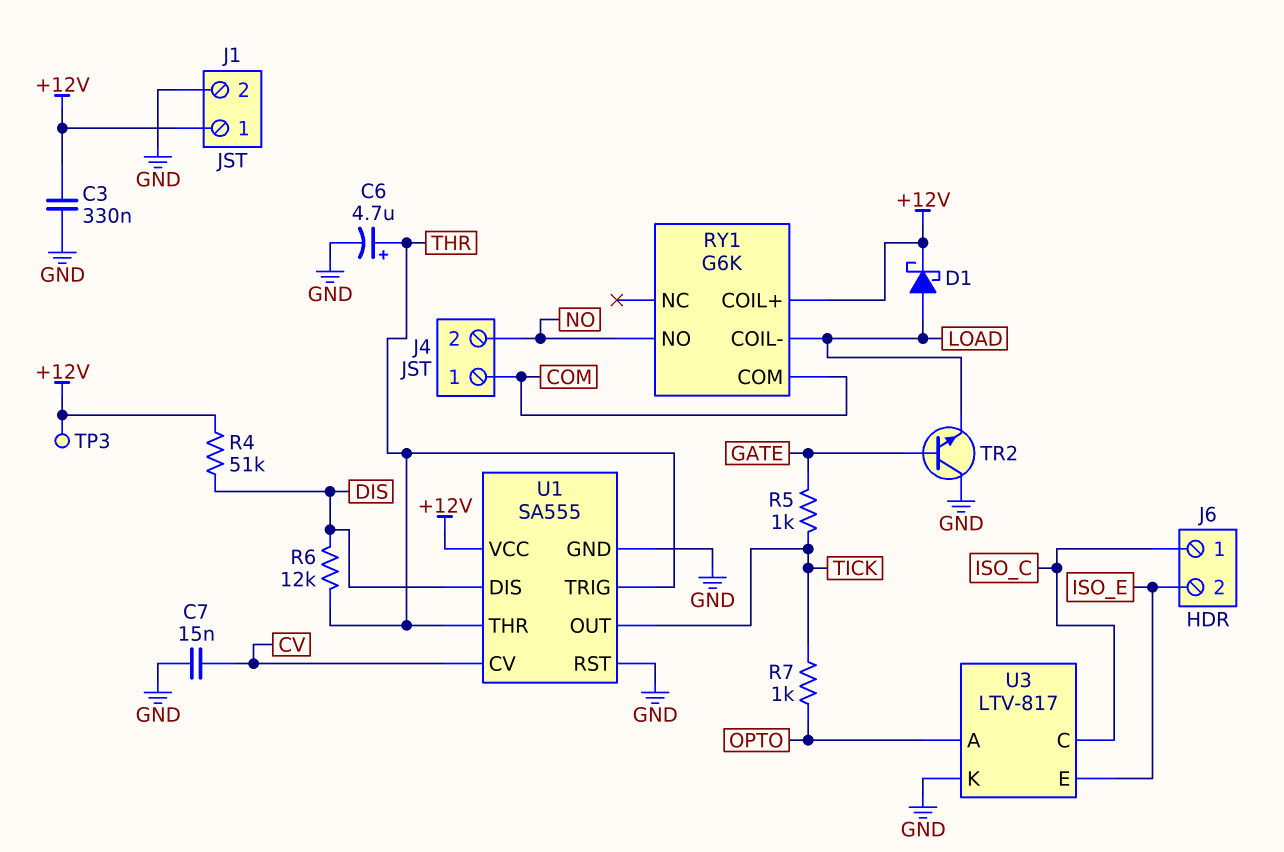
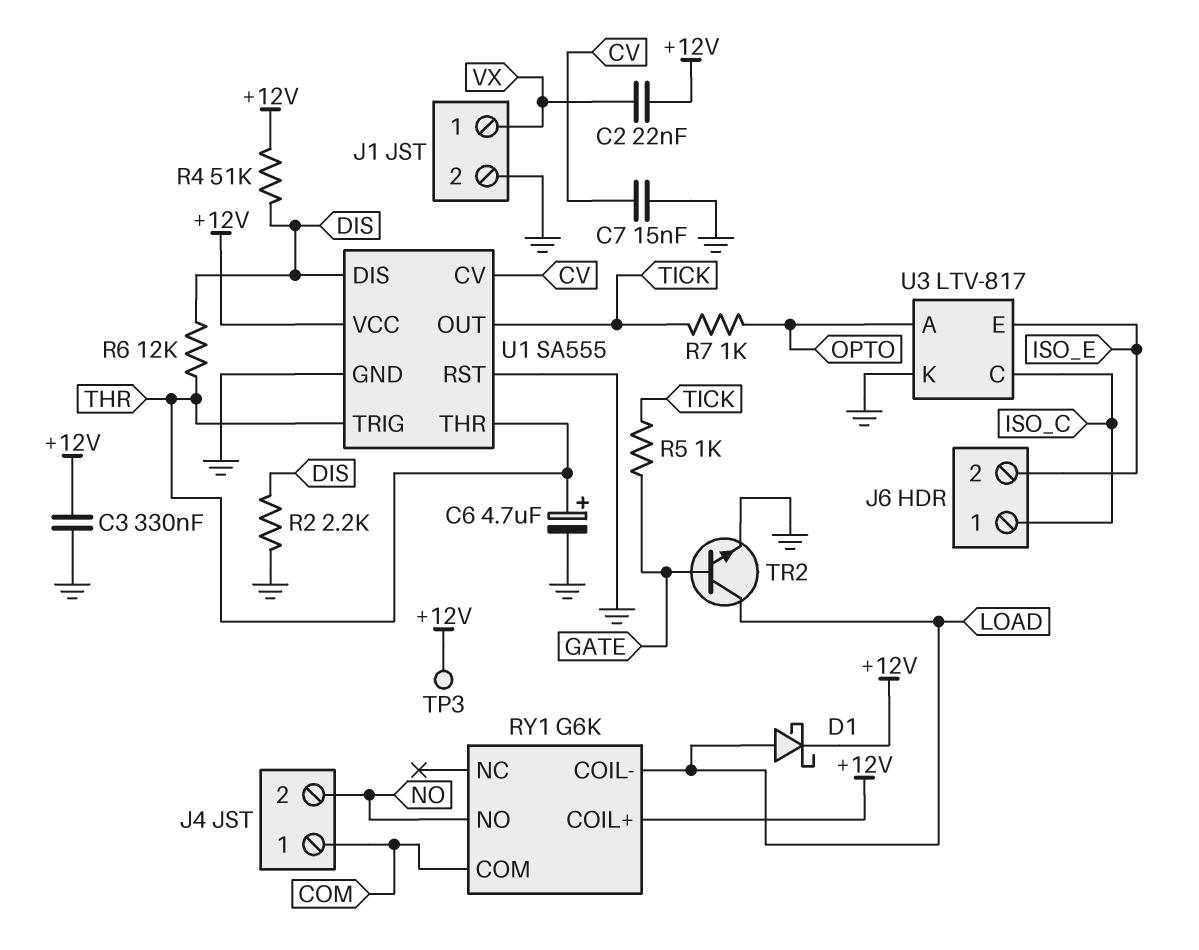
C2: none -> 22nF (+12V, VX)
J1 pin 1: +12V -> VX
R2: none -> 2.2k (DIS, GND)
TR2: NPN (B GATE, C GND, E LOAD) -> NPN (B GATE, C LOAD, E GND)

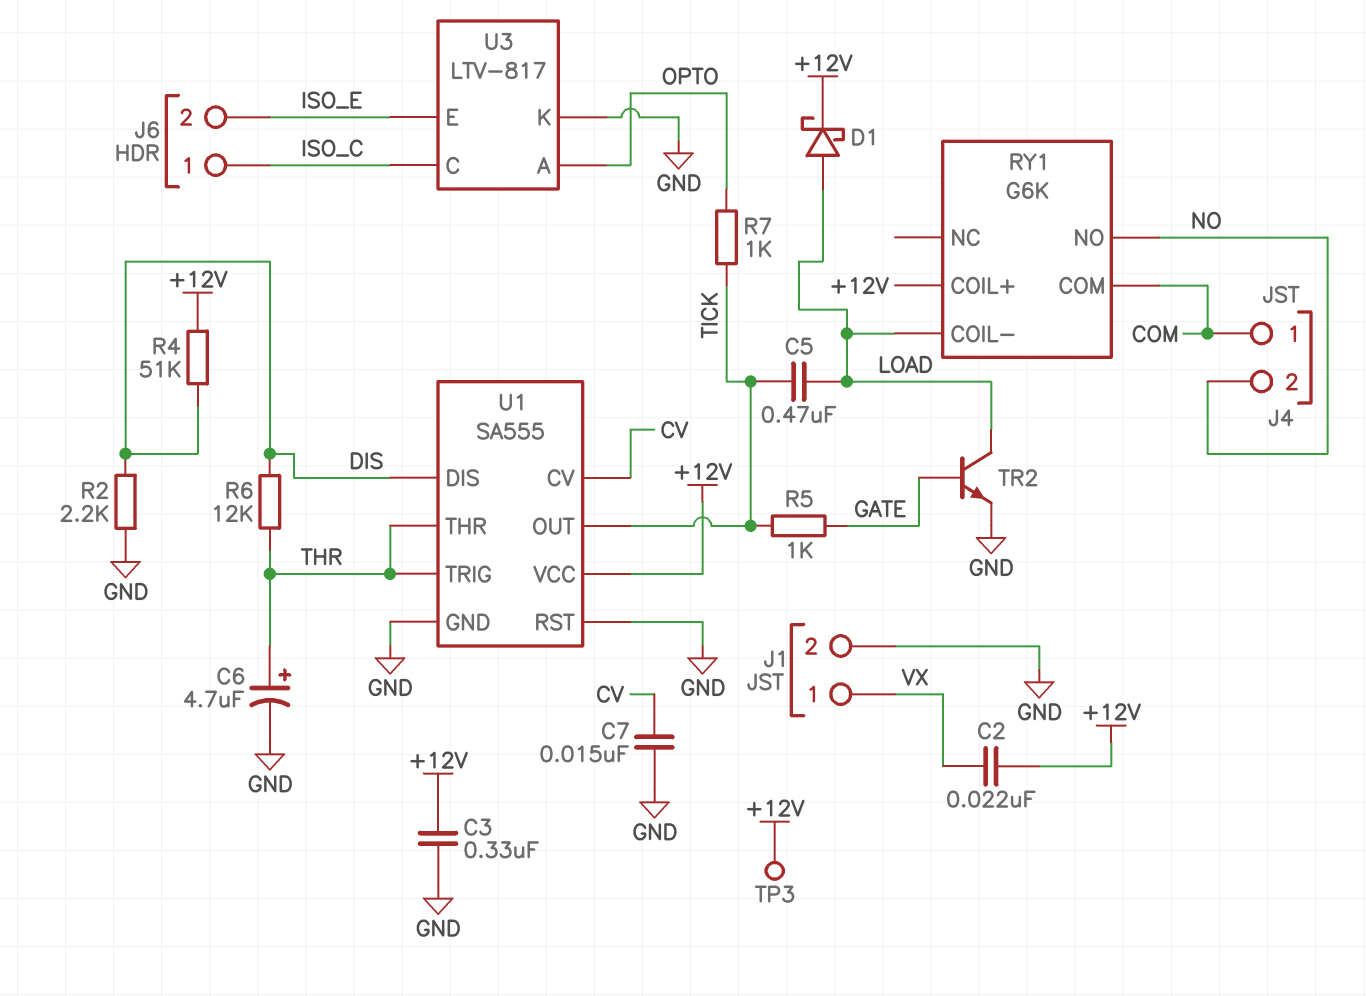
C5: none -> 470nF (LOAD, TICK)

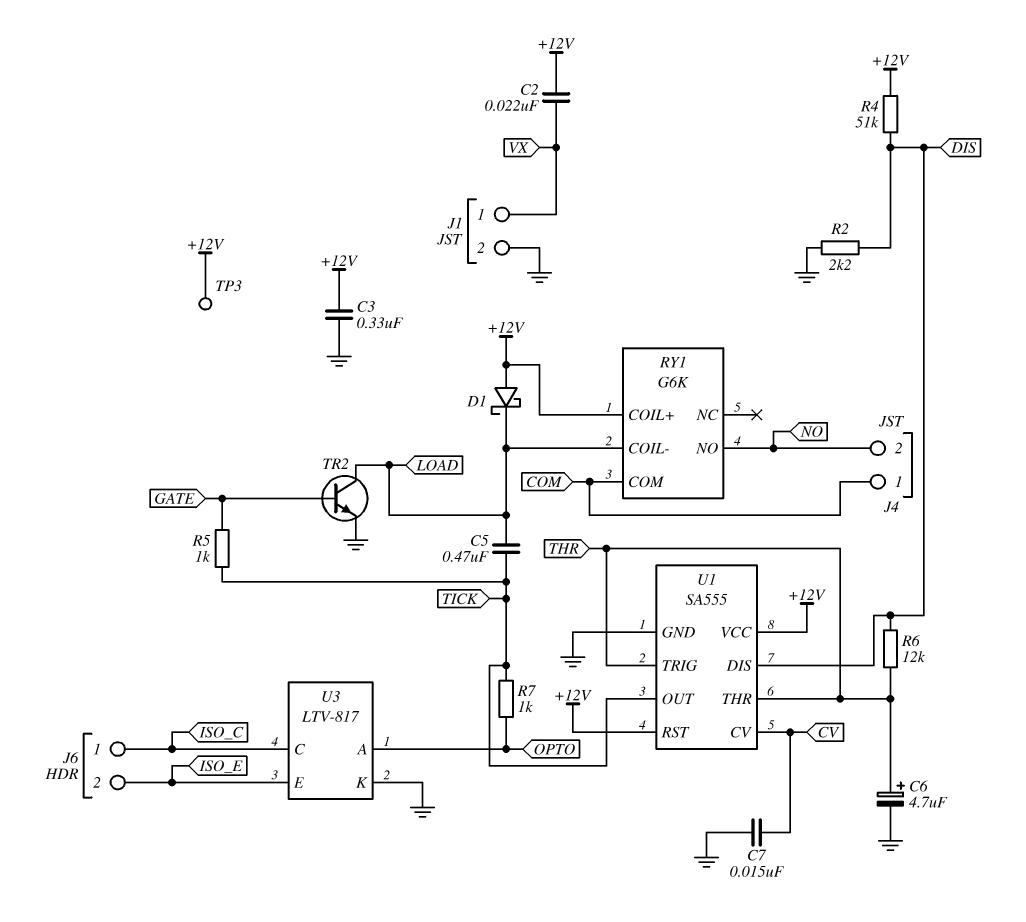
D1: schottky (A LOAD, K +12V) -> schottky (A +12V, K LOAD)
U1 pin RST: GND -> +12V

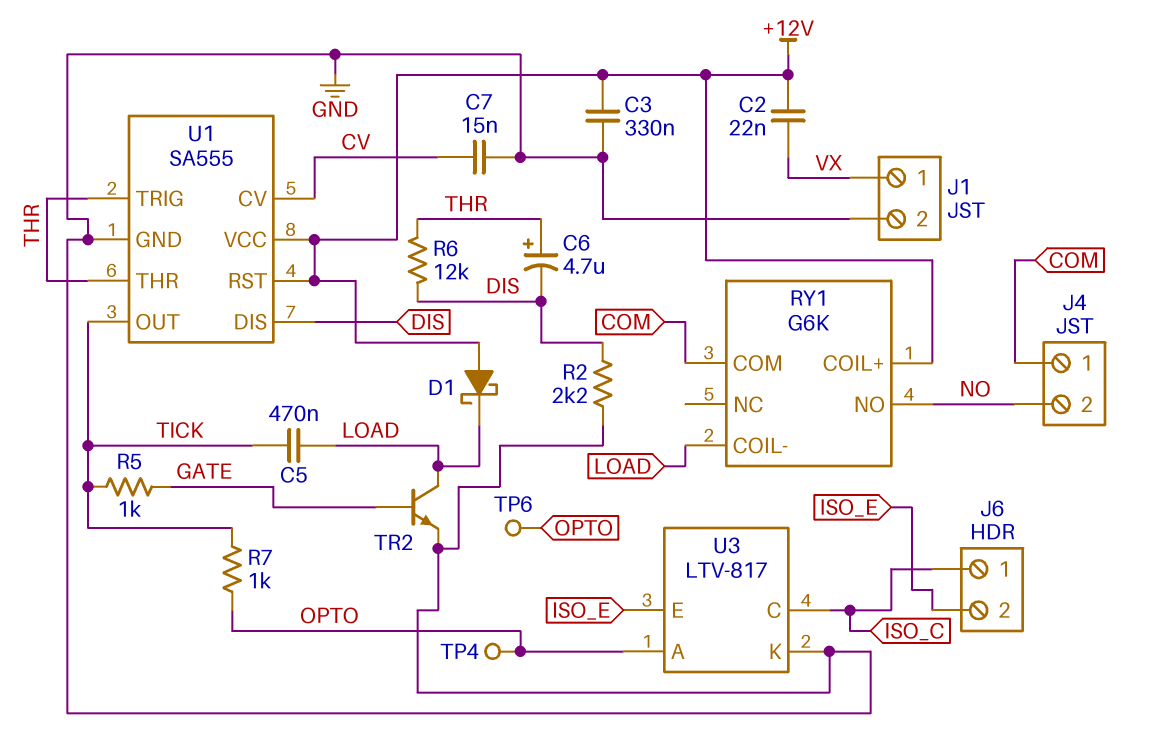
C6: 4.7uF (plus THR, minus GND) -> 4.7uF (plus THR, minus DIS)
R4: 51k (+12V, DIS) -> none
TP3: test point (+12V) -> none
TP4: none -> test point (OPTO)
TP6: none -> test point (OPTO)

